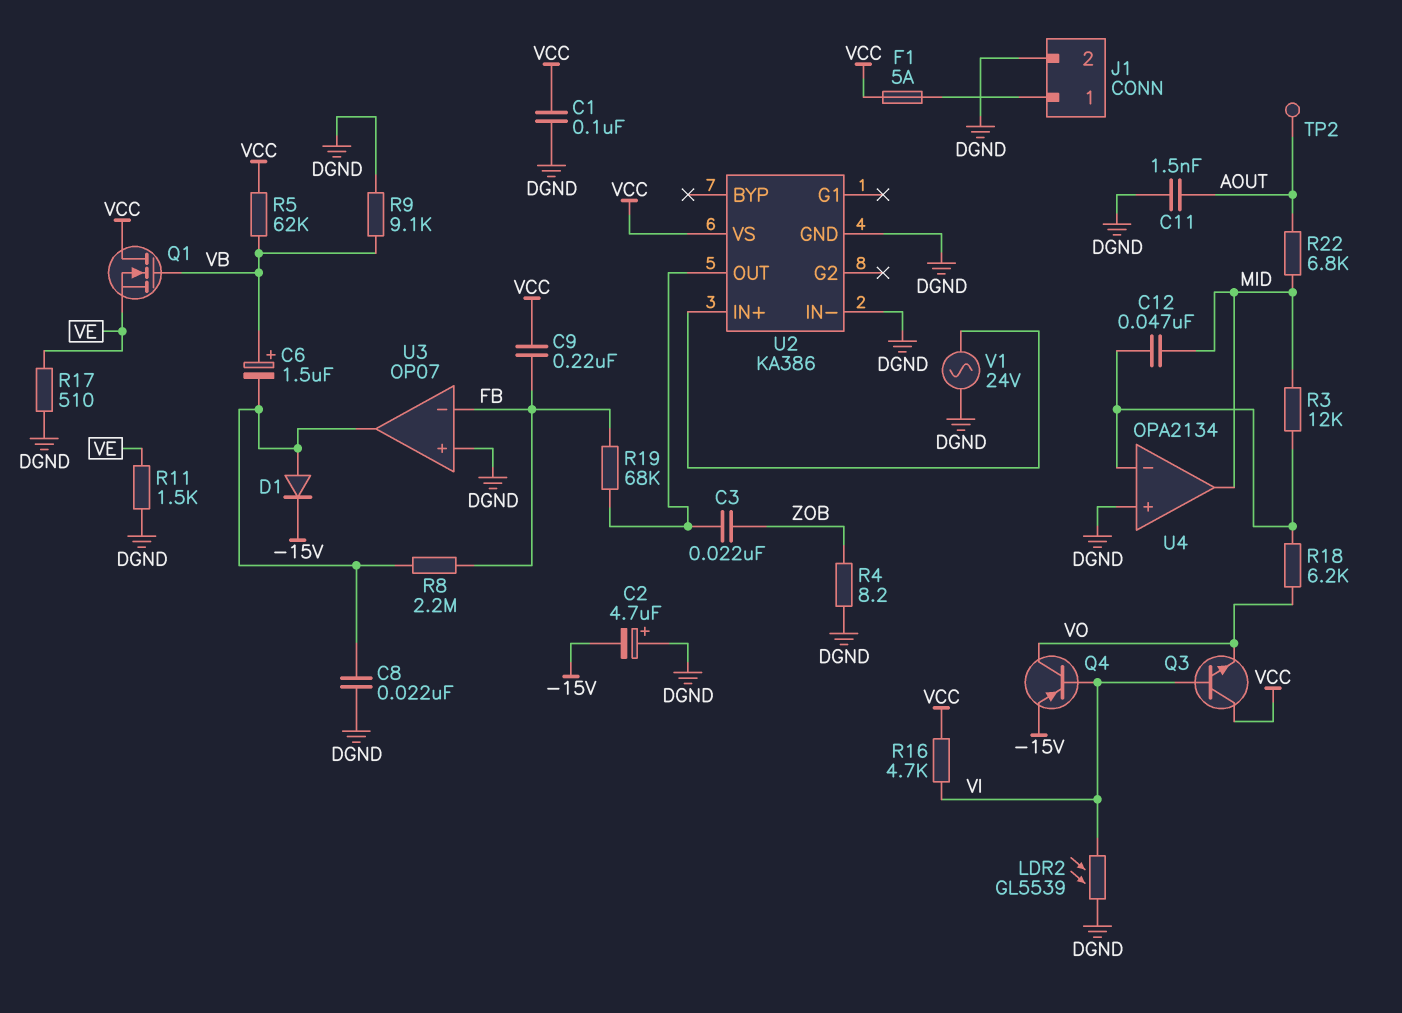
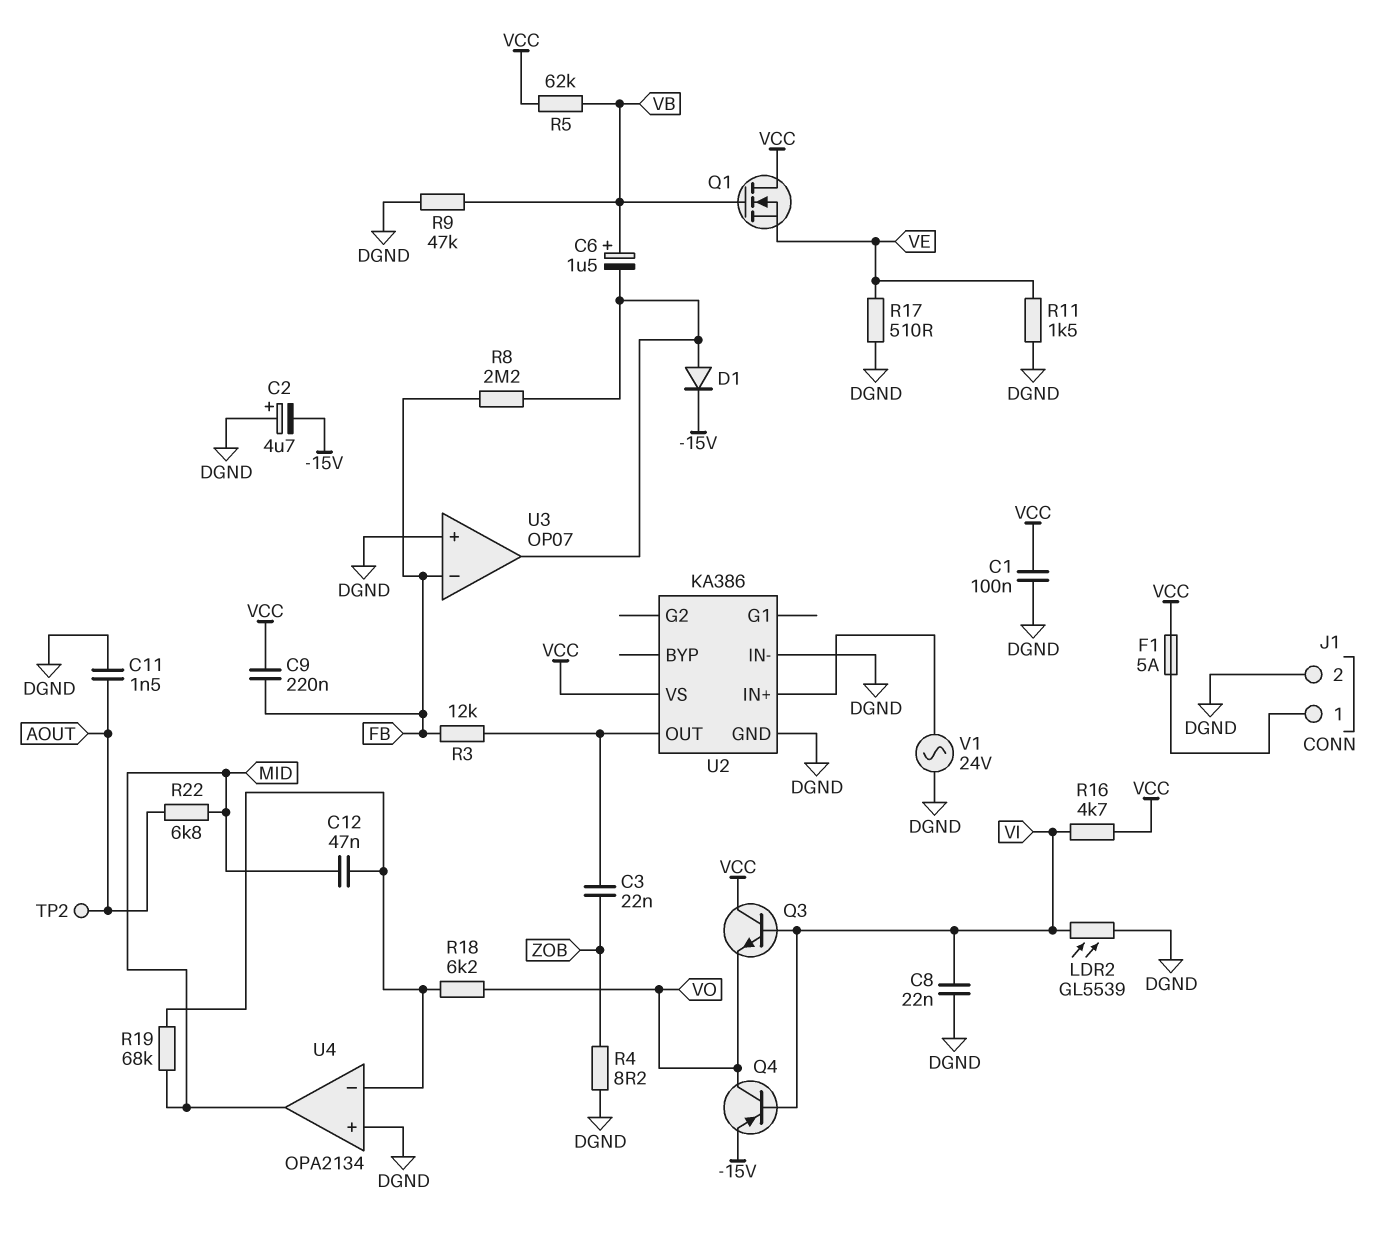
C8: 22nF (DGND, U3/out) -> 22nF (DGND, VI)
R3: 12k (MID, U4/in-) -> 12k (FB, U2/OUT)
R9: 9.1k (DGND, VB) -> 47k (DGND, VB)
R19: 68k (FB, U2/OUT) -> 68k (MID, U4/in-)

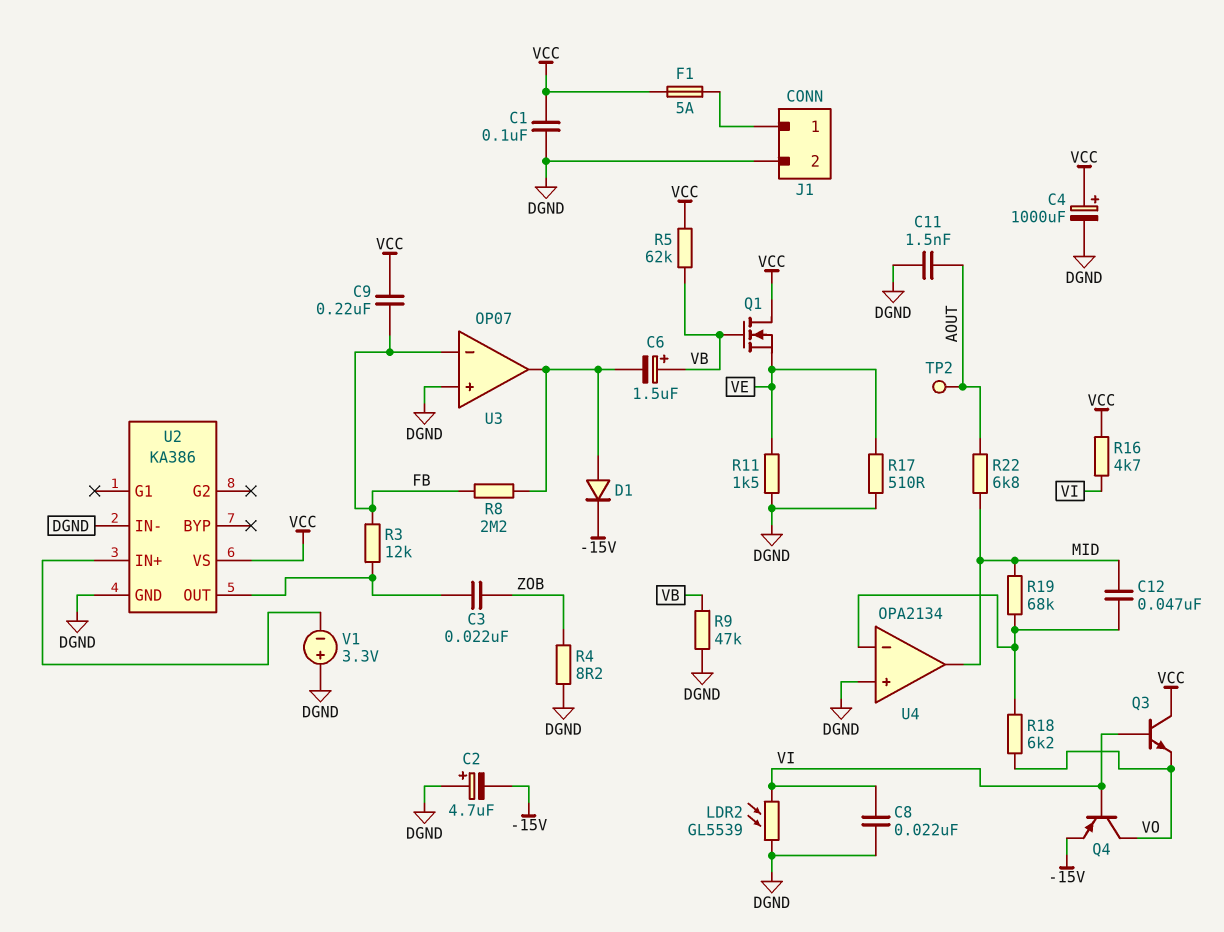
C4: none -> 1000uF (plus VCC, minus DGND)
V1: AC 24V (DGND, U2/IN+) -> 3.3V (plus DGND, minus U2/IN+)

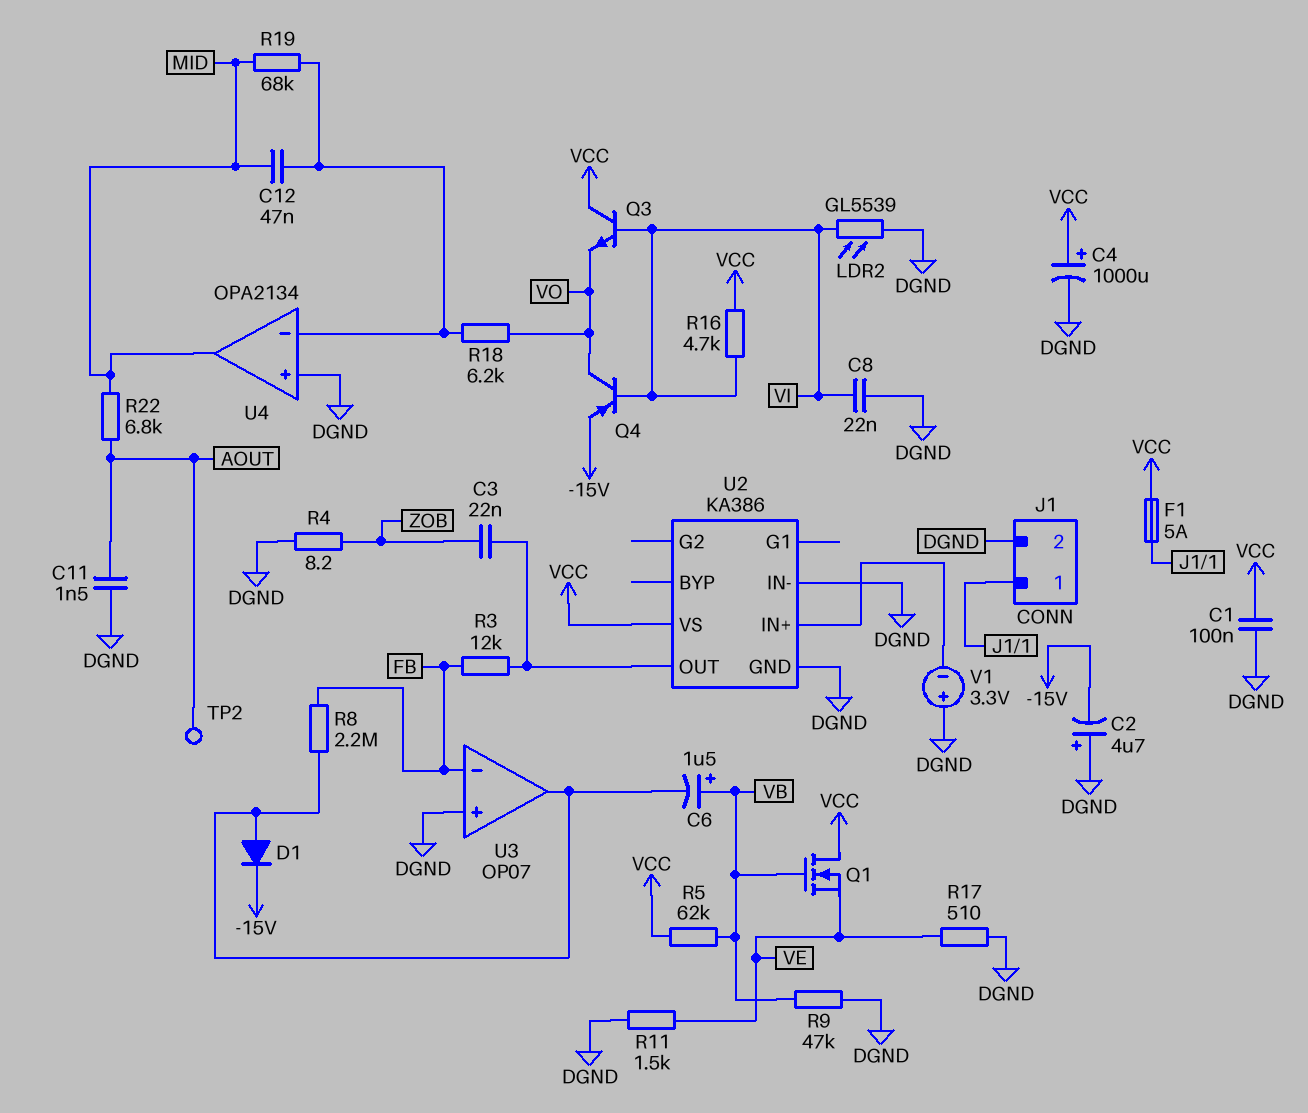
C9: 220nF (FB, VCC) -> none

